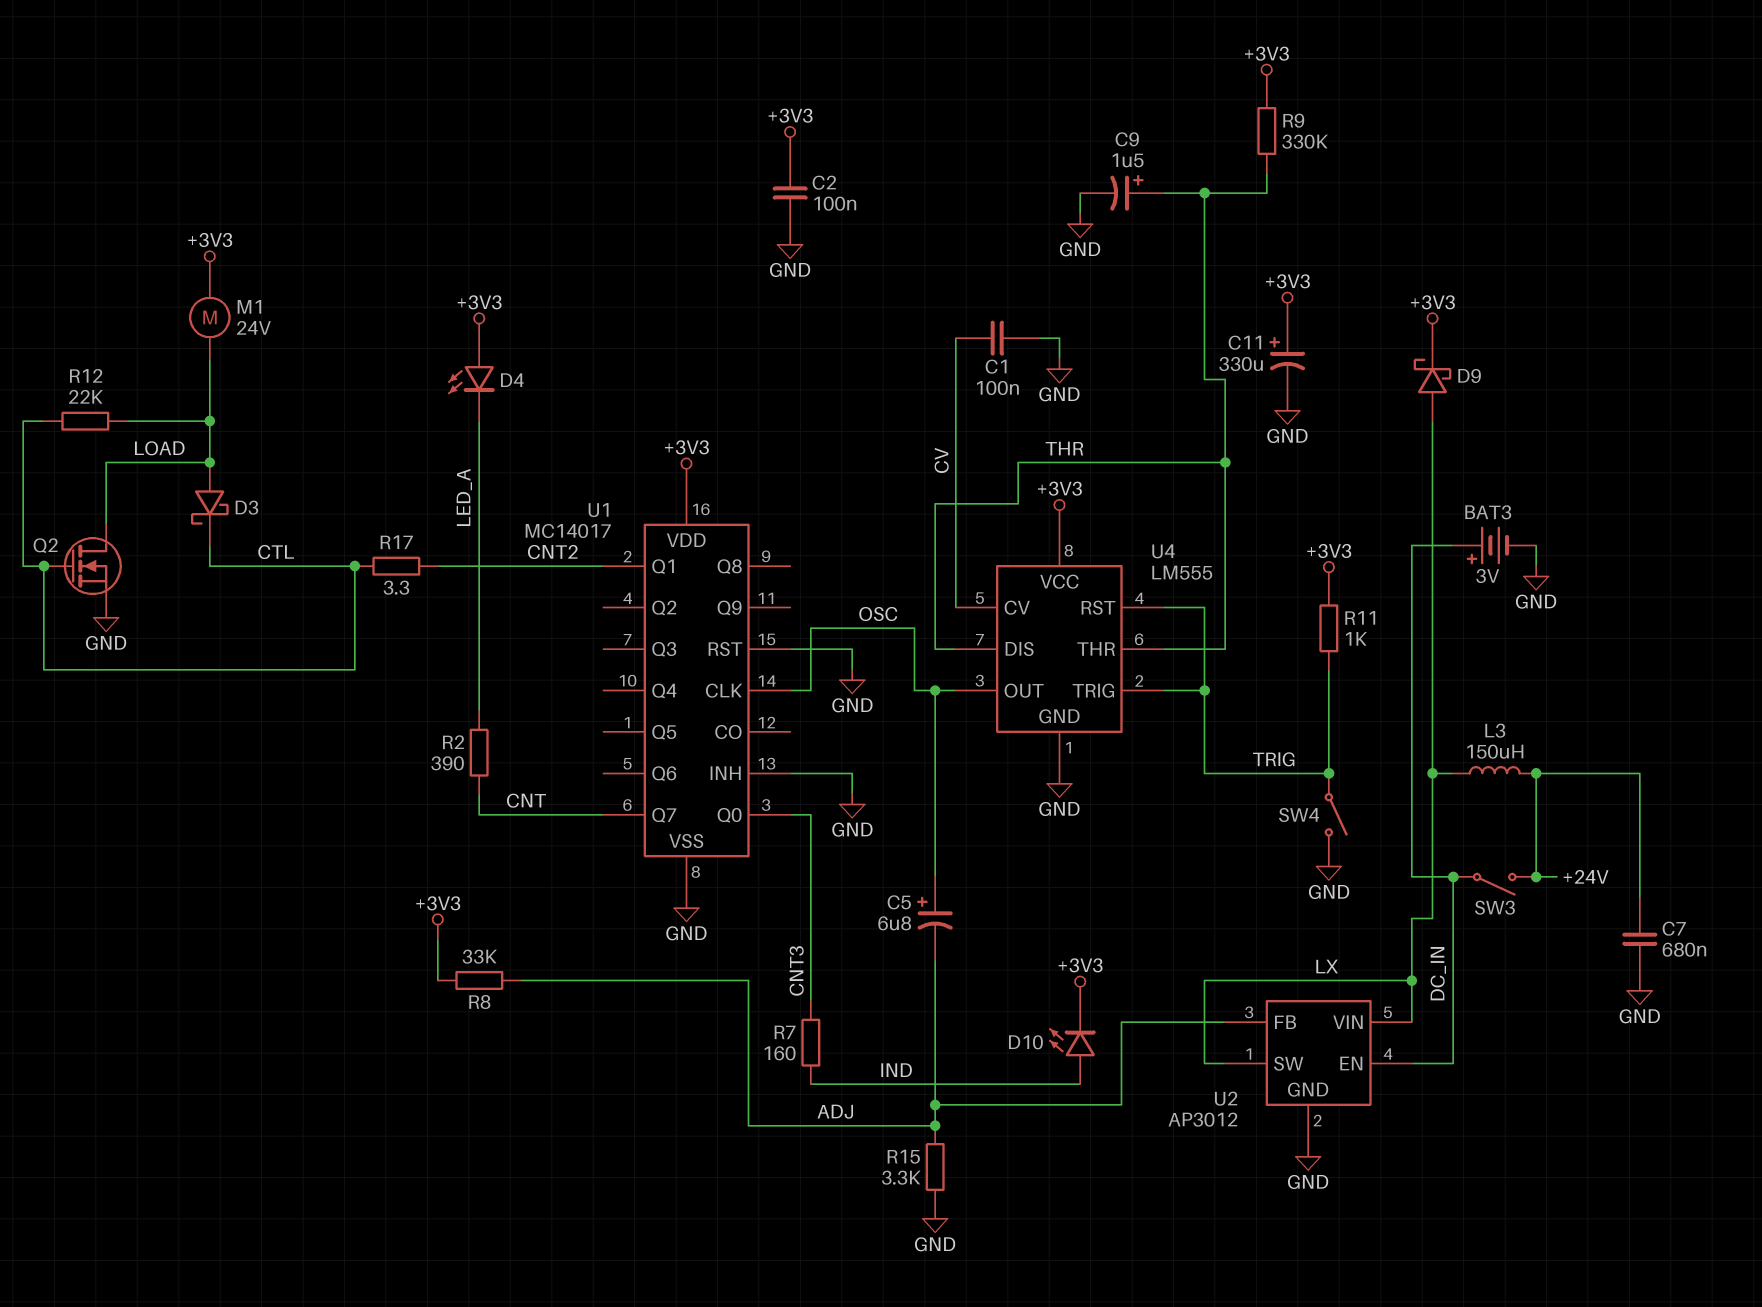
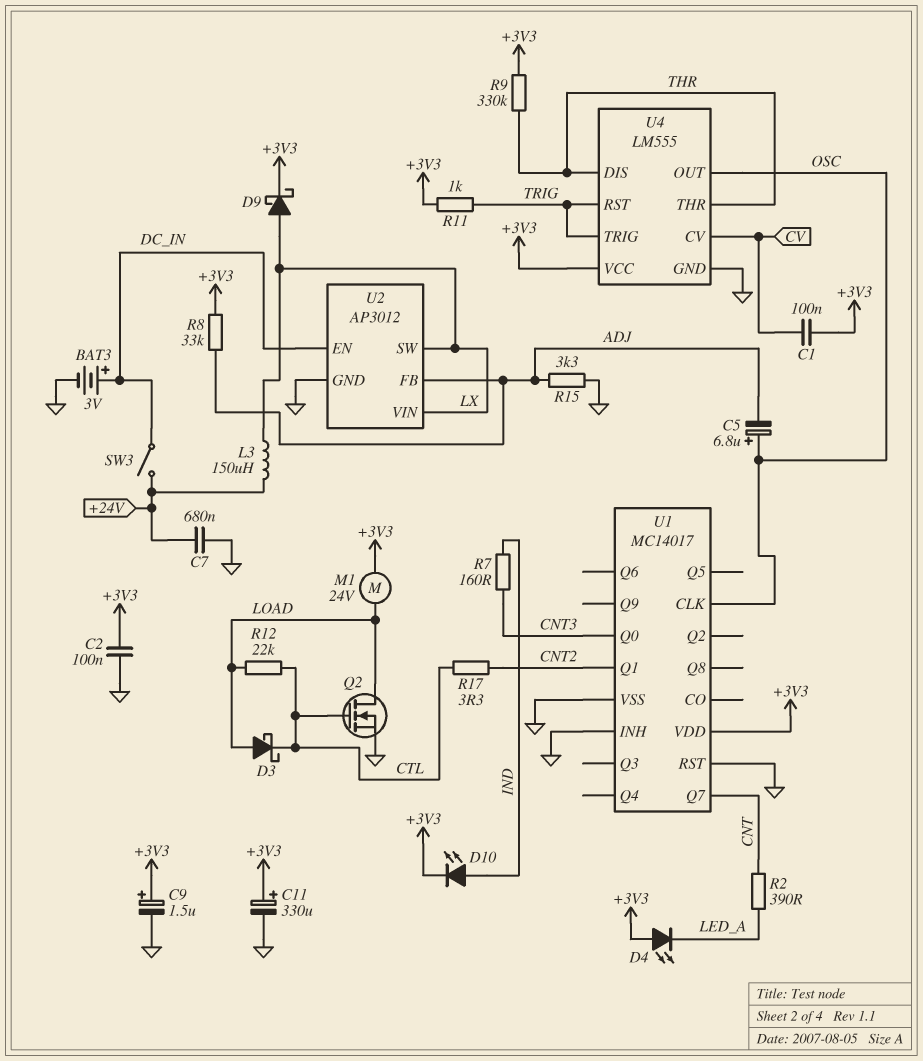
C1: 100nF (CV, GND) -> 100nF (+3V3, CV)
C9: 1.5uF (plus THR, minus GND) -> 1.5uF (plus +3V3, minus GND)
SW4: switch (GND, TRIG) -> none

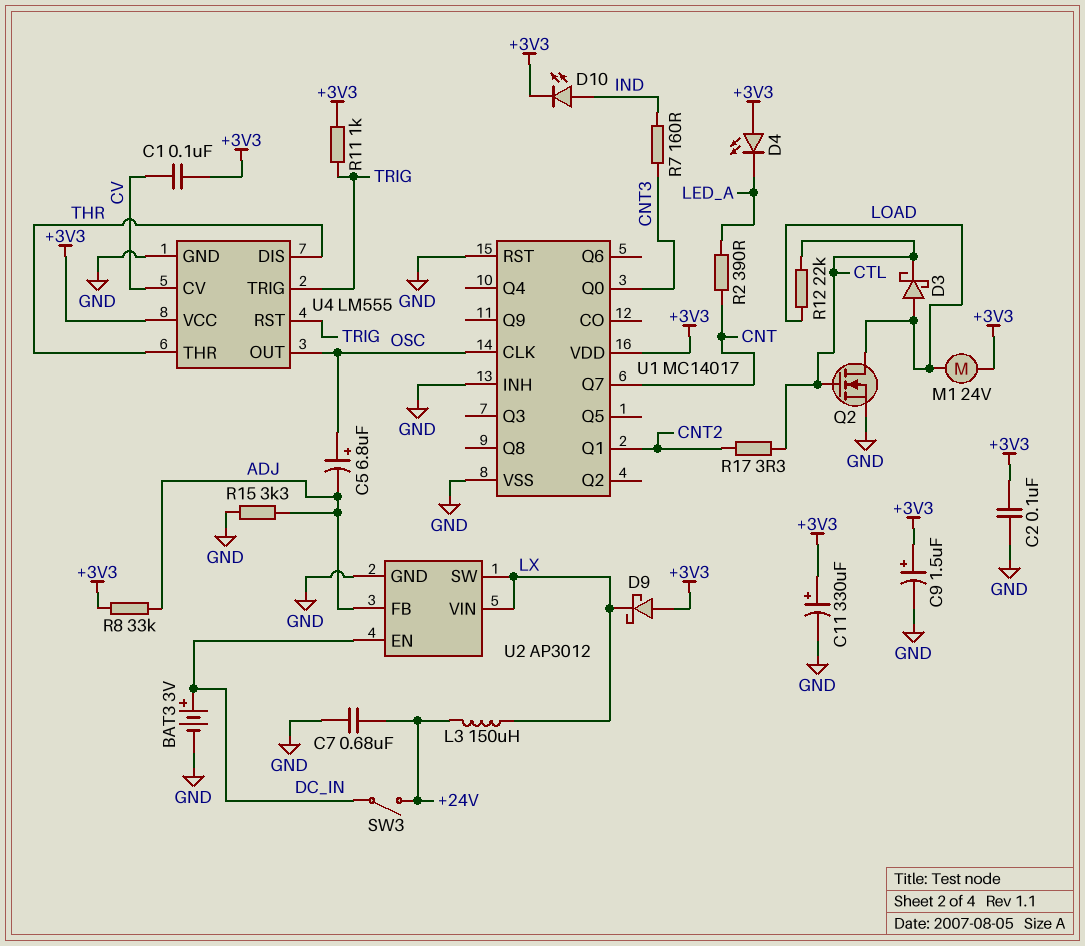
D9: schottky (A LX, K +3V3) -> schottky (A +3V3, K LX)
R9: 330k (+3V3, THR) -> none

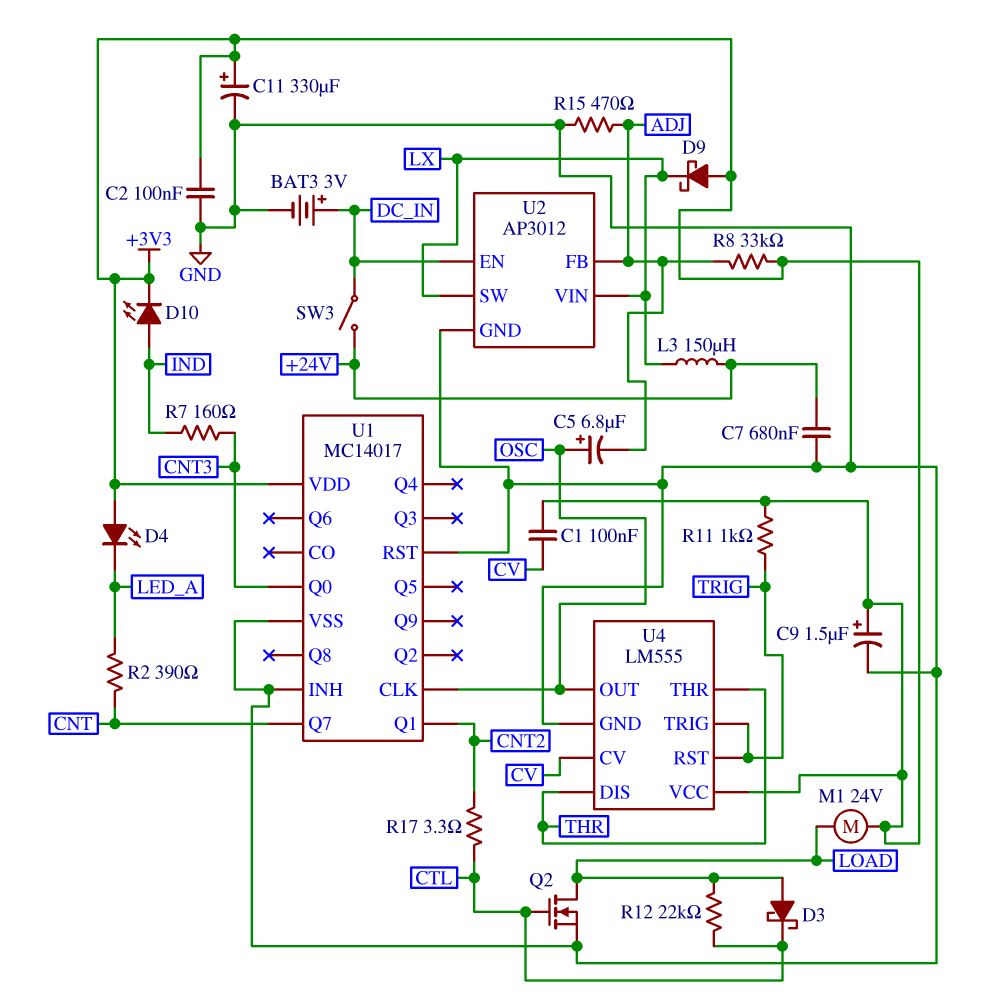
R15: 3.3k (ADJ, GND) -> 470 (ADJ, GND)

